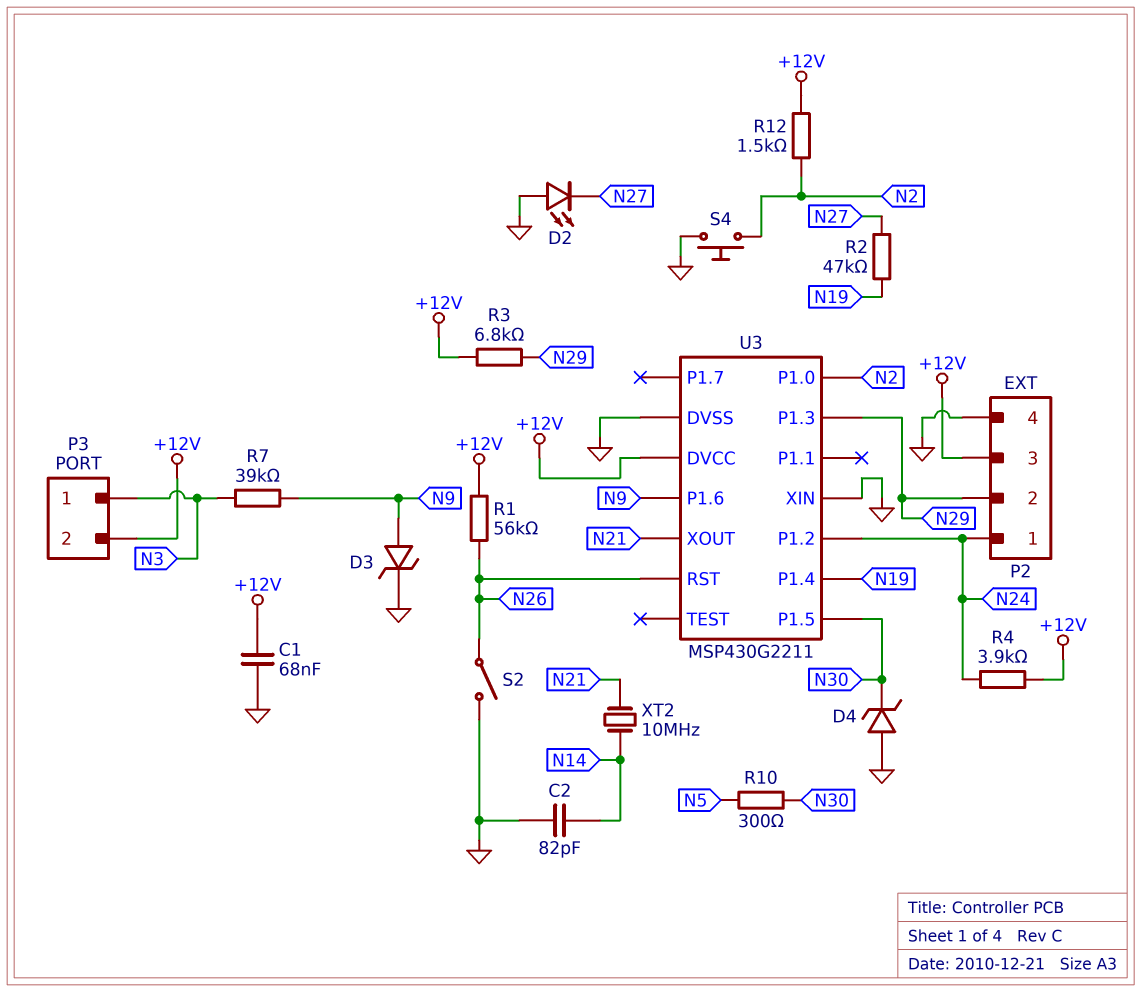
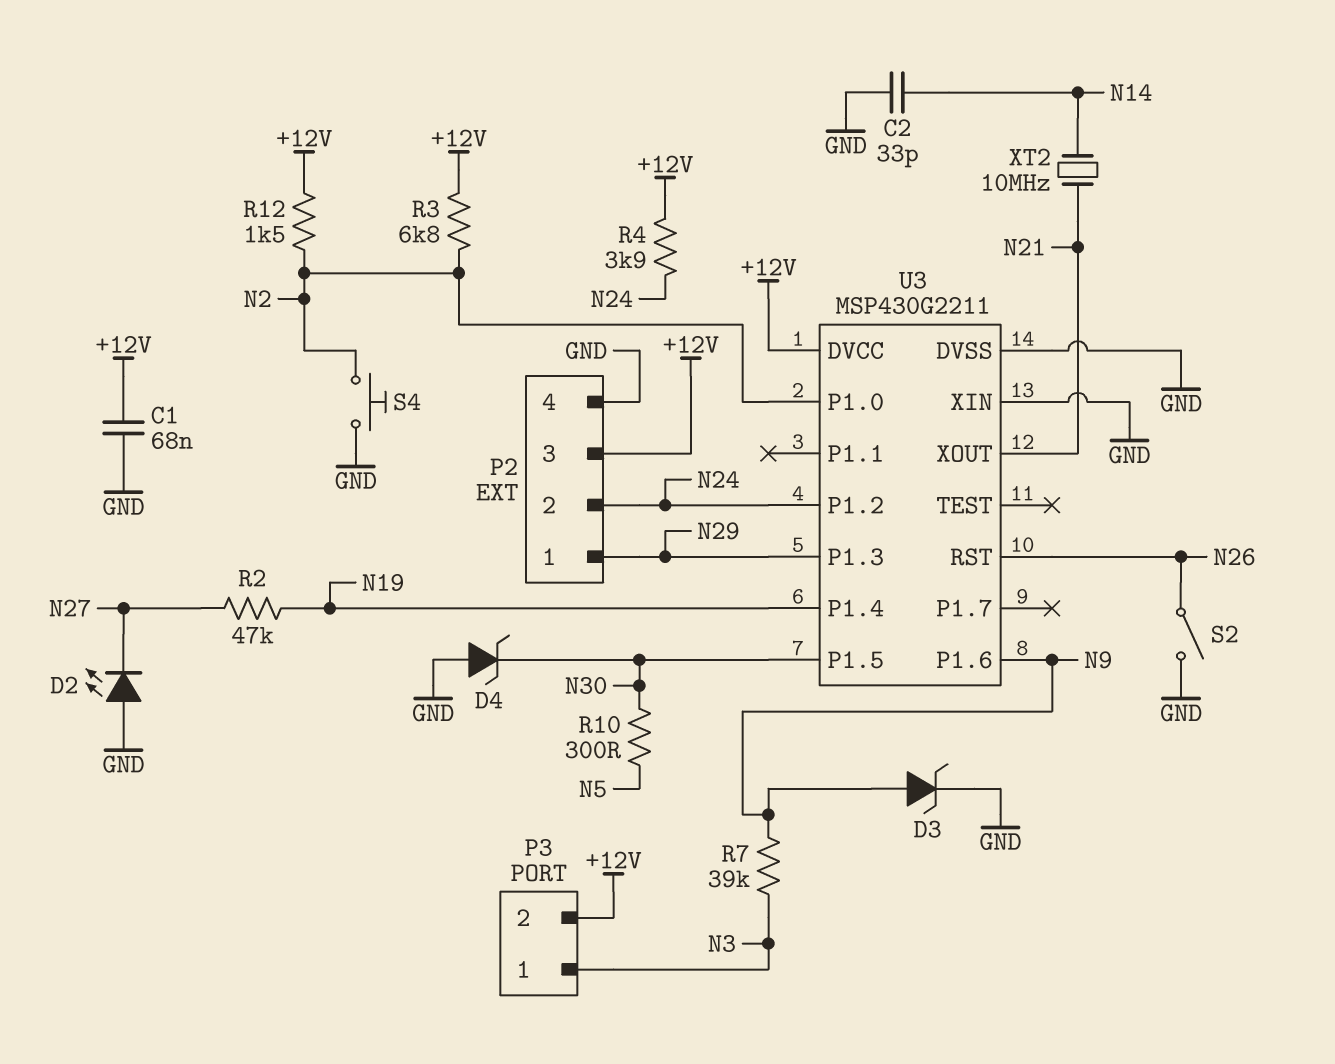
C2: 82pF (GND, N14) -> 33pF (GND, N14)
P2 pin 1: N24 -> N29
P2 pin 2: N29 -> N24
R1: 56k (+12V, N26) -> none
R3: 6.8k (+12V, N29) -> 6.8k (+12V, N2)

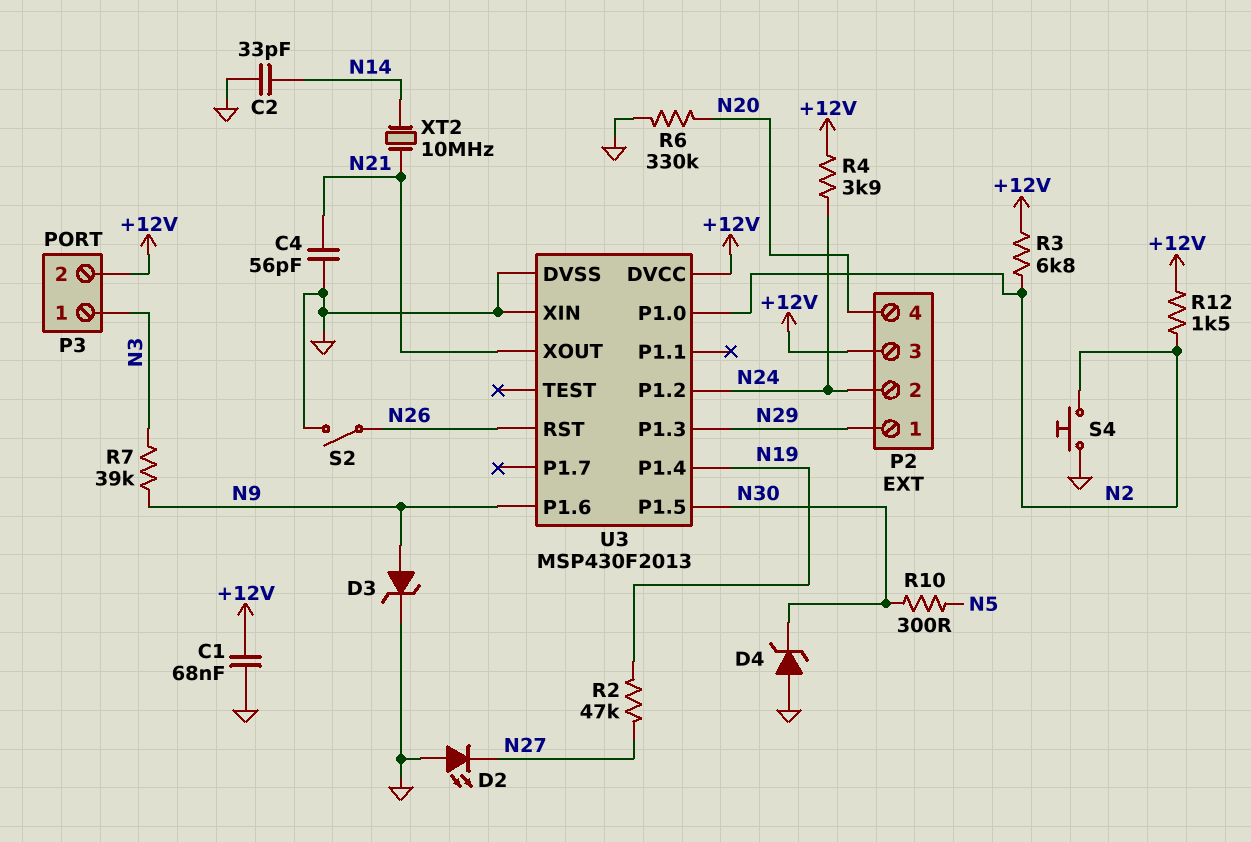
C4: none -> 56pF (GND, N21)
P2 pin 4: GND -> N20
R6: none -> 330k (GND, N20)
U3: MSP430G2211 -> MSP430F2013

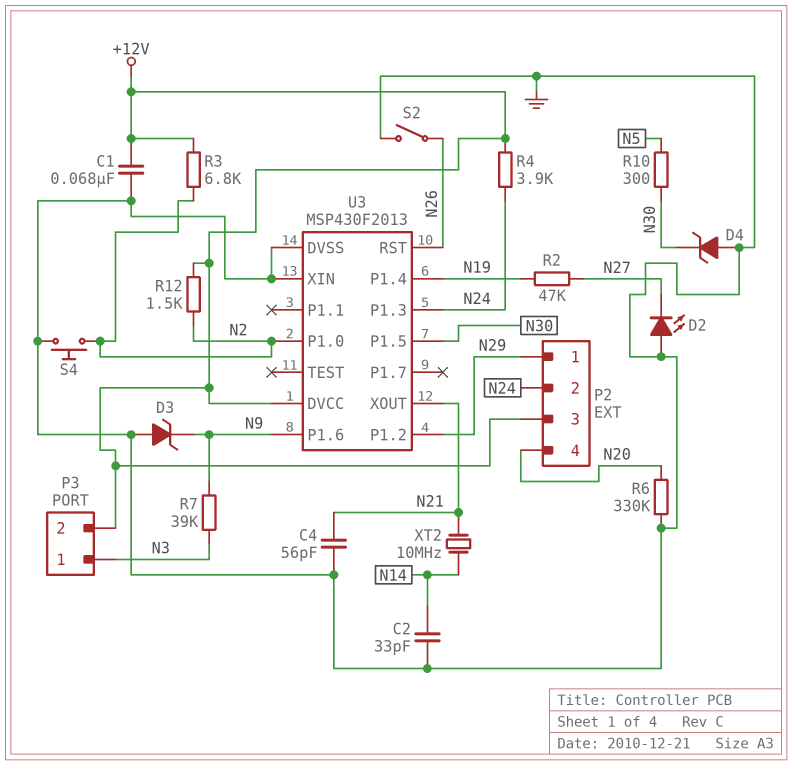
D3: zener (A N9, K GND) -> zener (A GND, K N9)
U3 pin P1.2: N24 -> N29
U3 pin P1.3: N29 -> N24

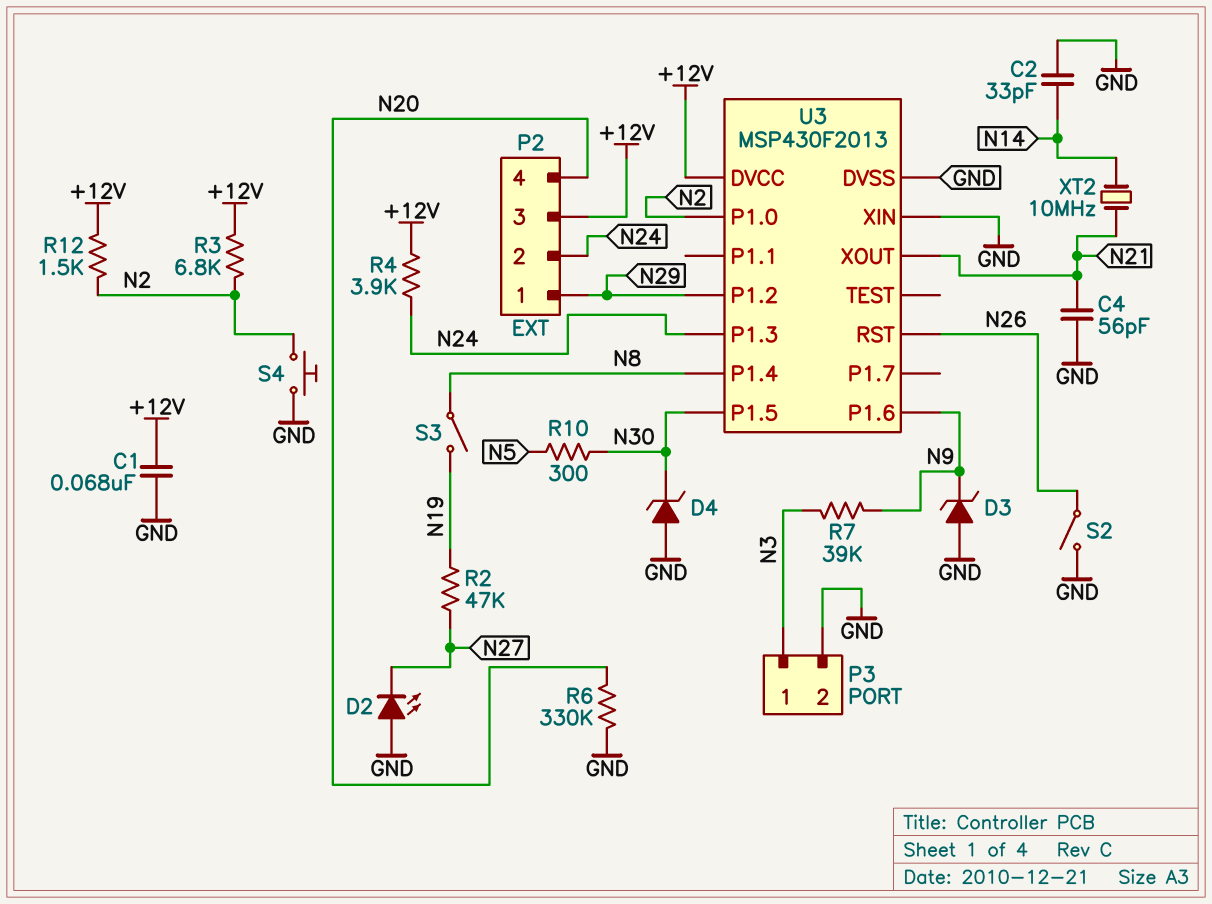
P3 pin 2: +12V -> GND
S3: none -> switch (N8, N19)
U3 pin P1.4: N19 -> N8

